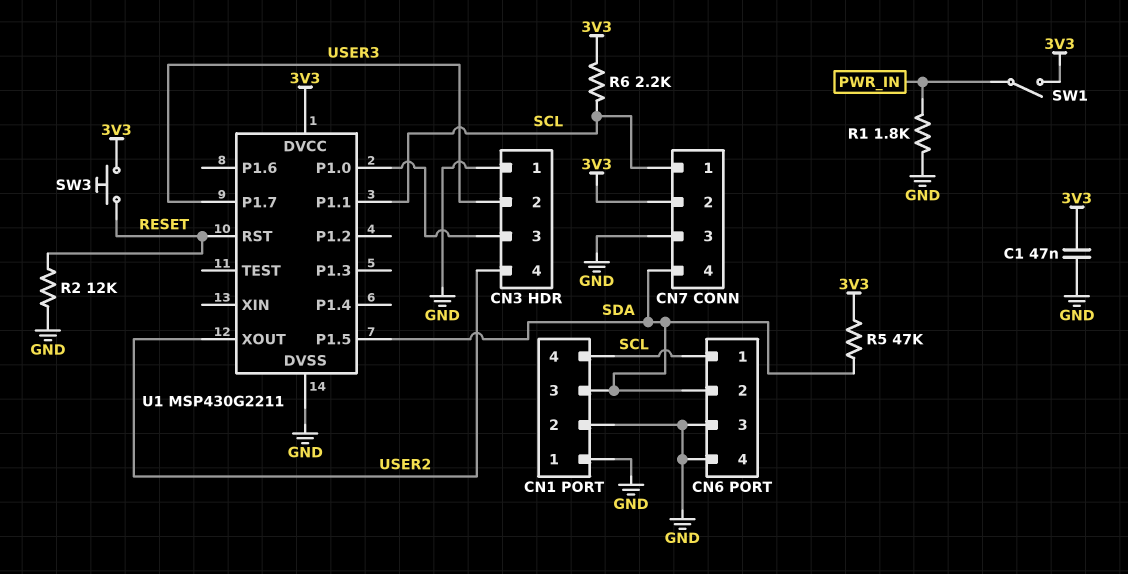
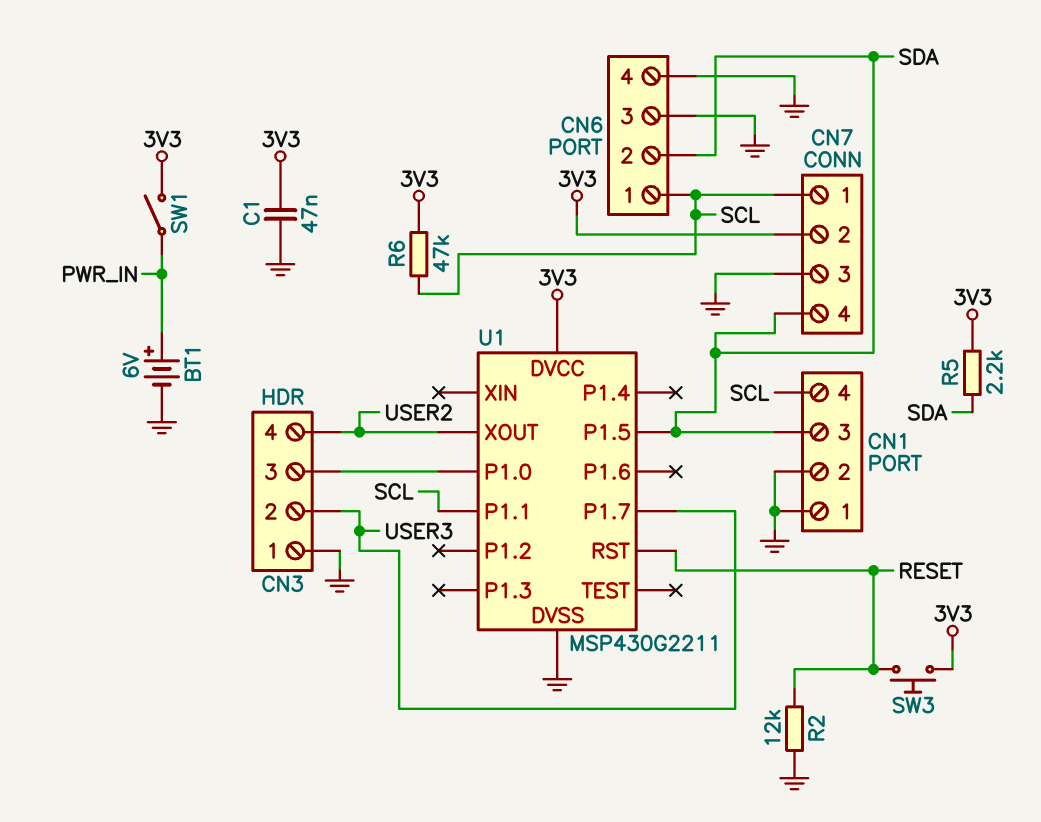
BT1: none -> 6V (plus PWR_IN, minus GND)
R1: 1.8k (GND, PWR_IN) -> none
R5: 47k (3V3, SDA) -> 2.2k (3V3, SDA)
R6: 2.2k (3V3, SCL) -> 47k (3V3, SCL)

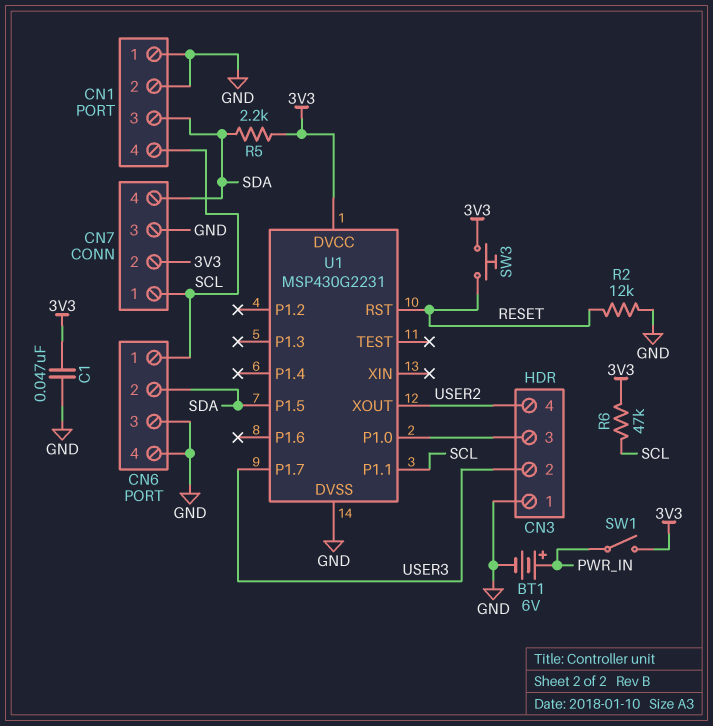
U1: MSP430G2211 -> MSP430G2231

